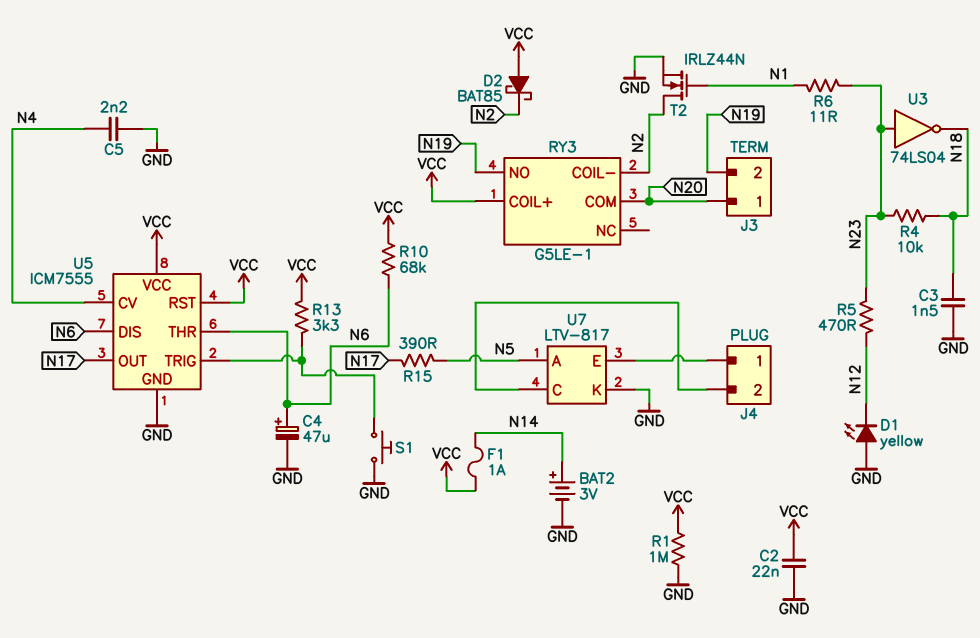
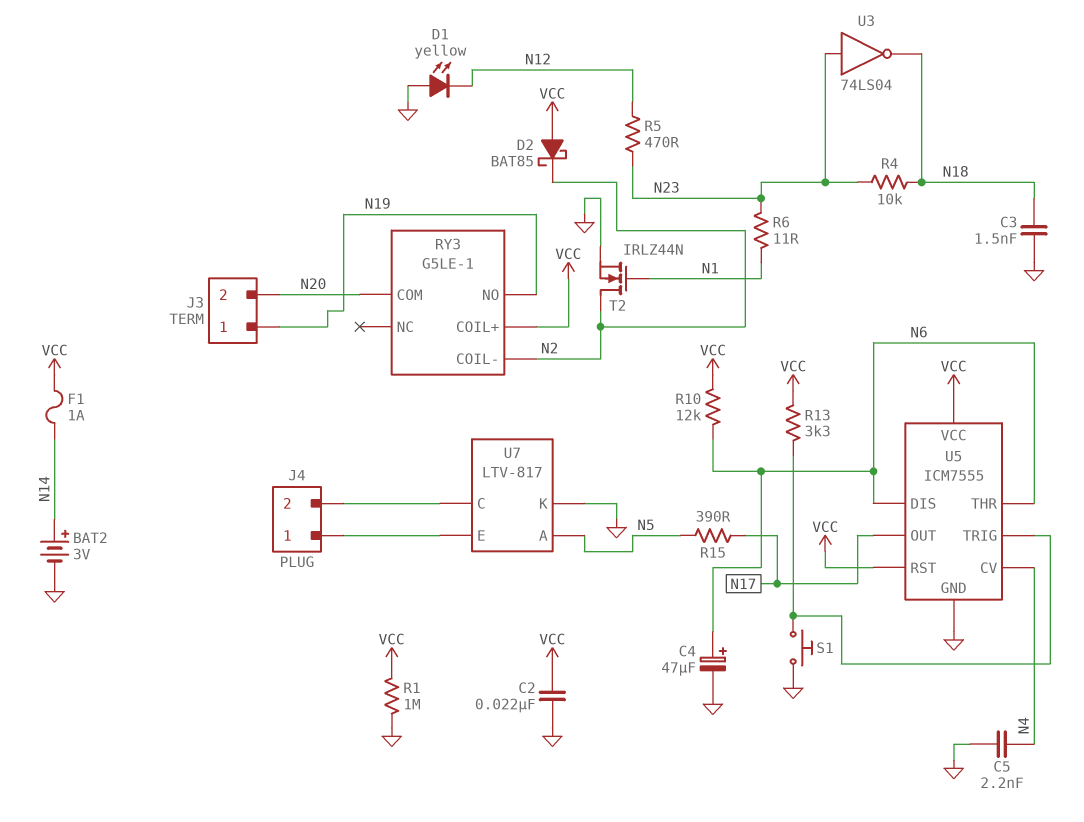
J3 pin 1: N20 -> N19
J3 pin 2: N19 -> N20
R10: 68k (N6, VCC) -> 12k (N6, VCC)

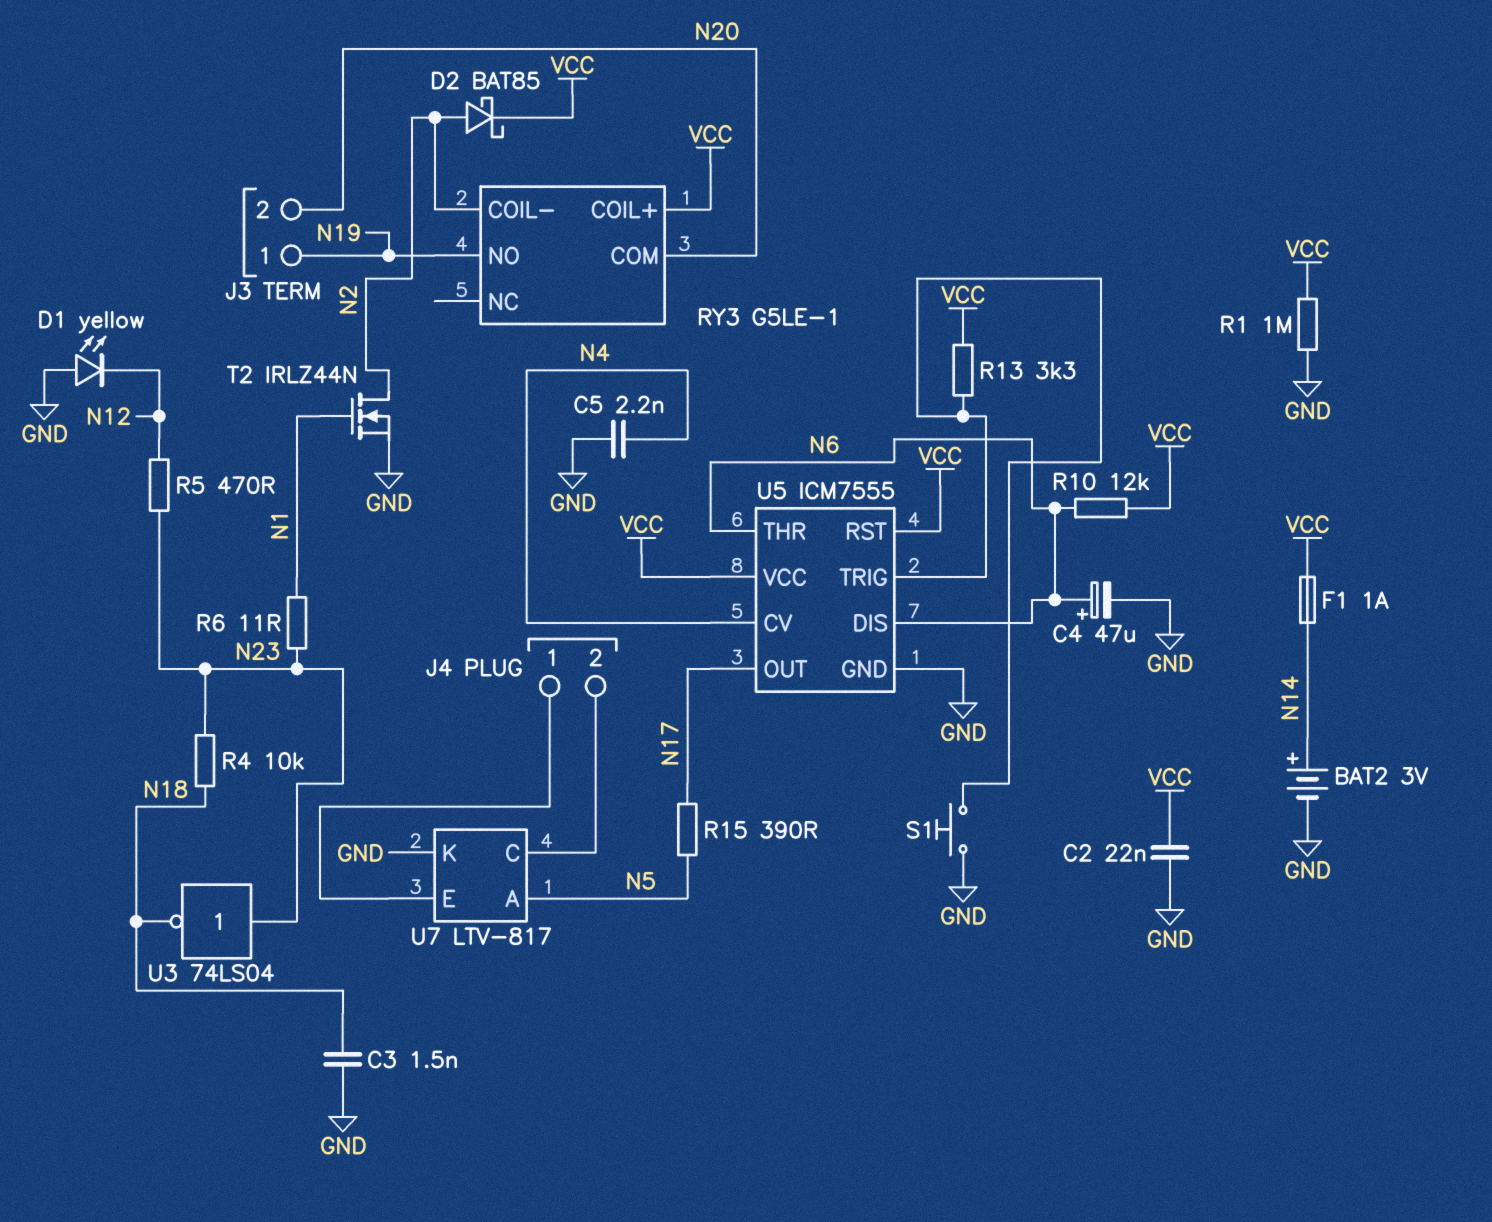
D2: schottky BAT85 (A VCC, K N2) -> schottky BAT85 (A N2, K VCC)

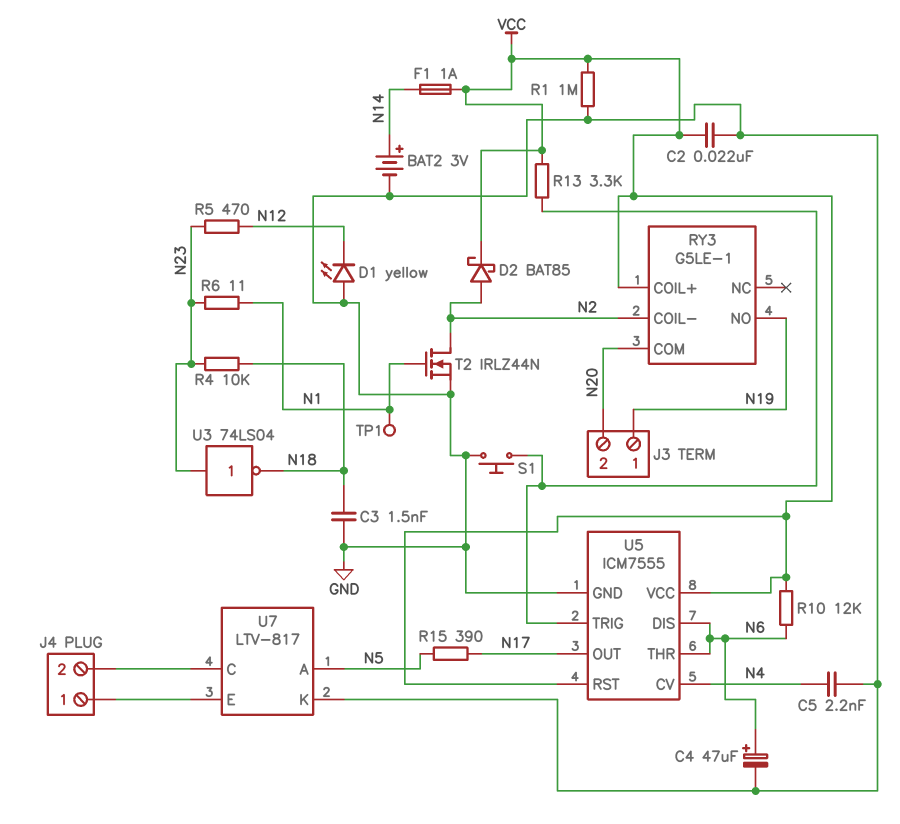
TP1: none -> test point (N1)

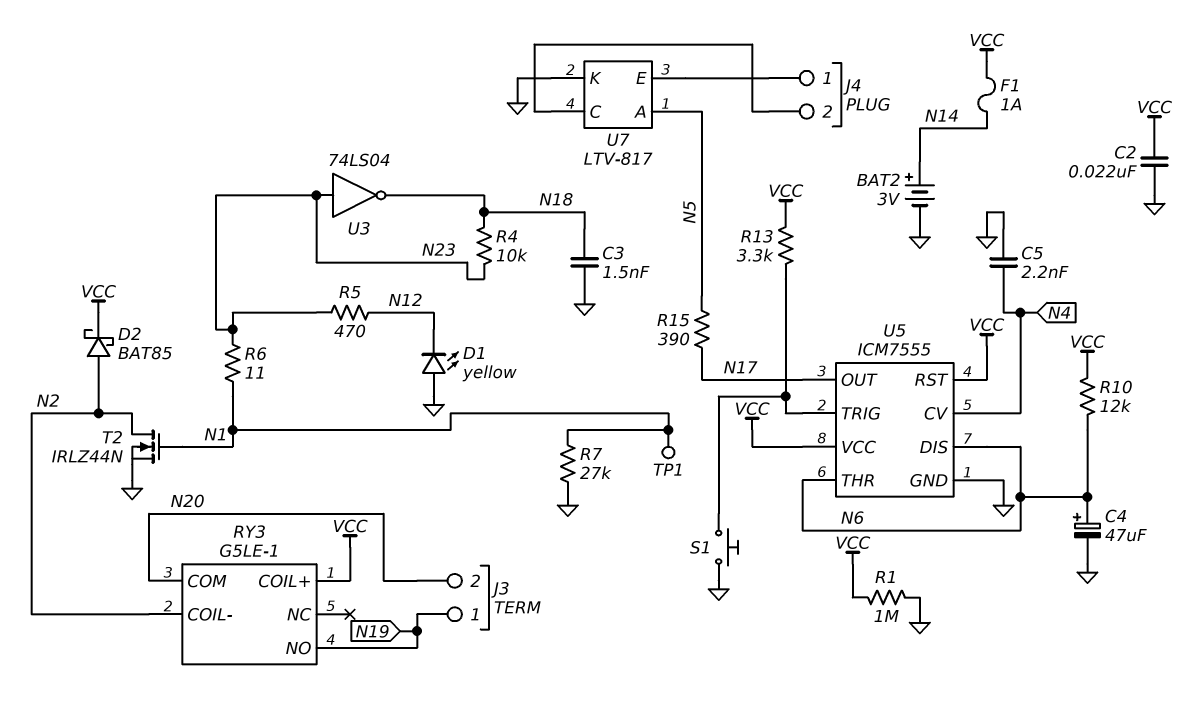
R7: none -> 27k (GND, N1)

